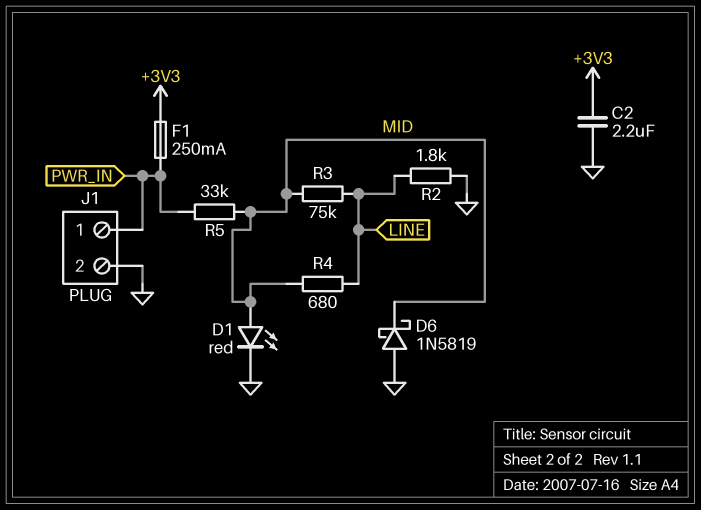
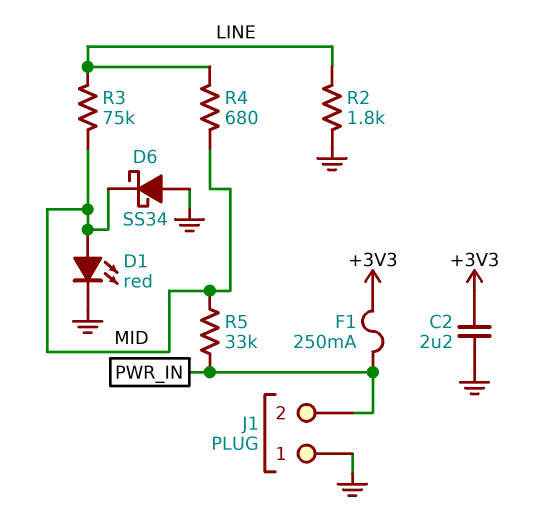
D6: schottky 1N5819 (A GND, K MID) -> schottky SS34 (A GND, K MID)
J1 pin 1: PWR_IN -> GND
J1 pin 2: GND -> PWR_IN

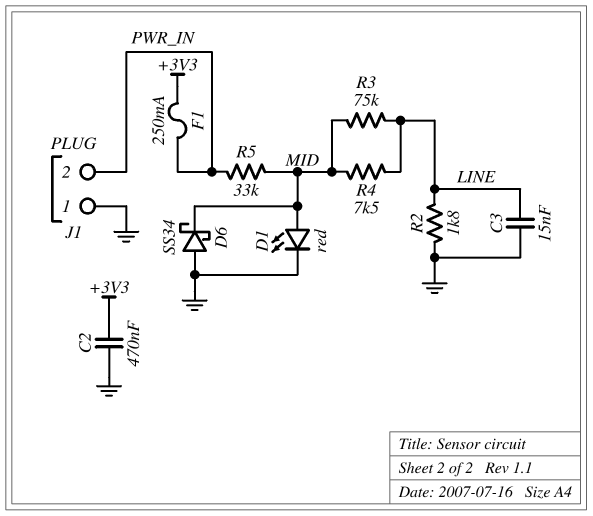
C2: 2.2uF (+3V3, GND) -> 470nF (+3V3, GND)
C3: none -> 15nF (GND, LINE)
R4: 680 (LINE, MID) -> 7.5k (LINE, MID)

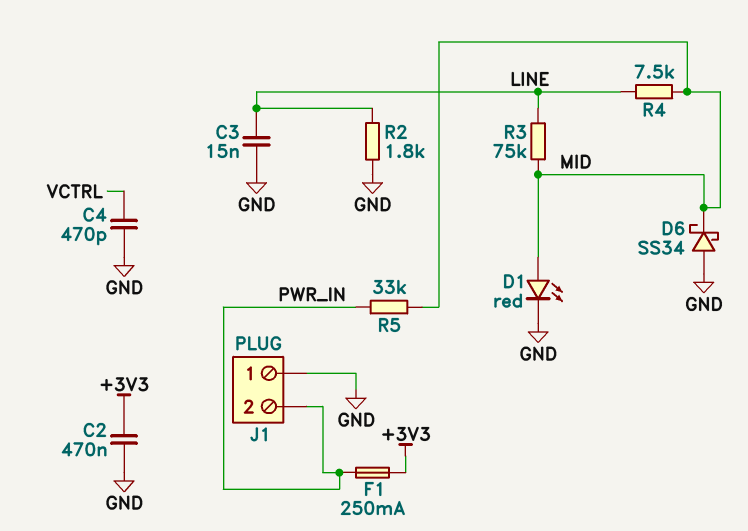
C4: none -> 470pF (GND, VCTRL)

